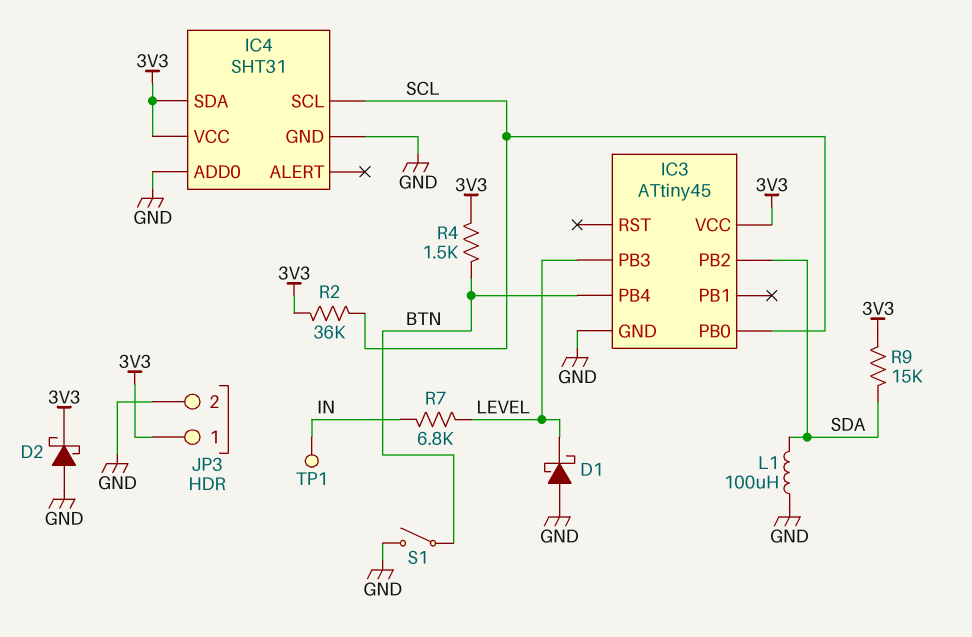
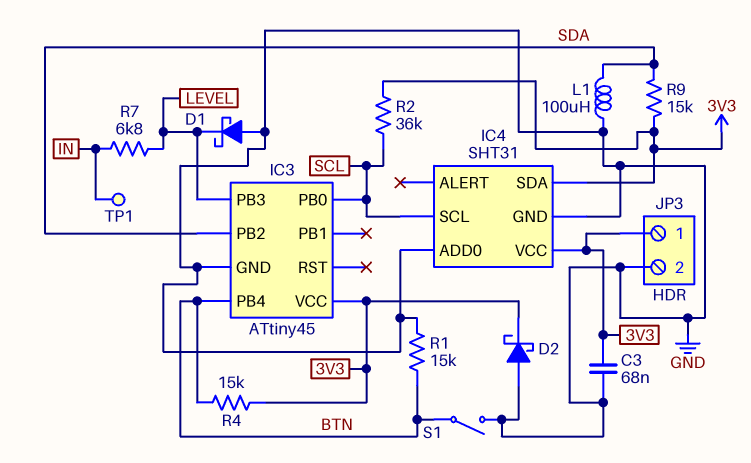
C3: none -> 68nF (3V3, GND)
R1: none -> 15k (BTN, GND)
R4: 1.5k (3V3, BTN) -> 15k (3V3, BTN)

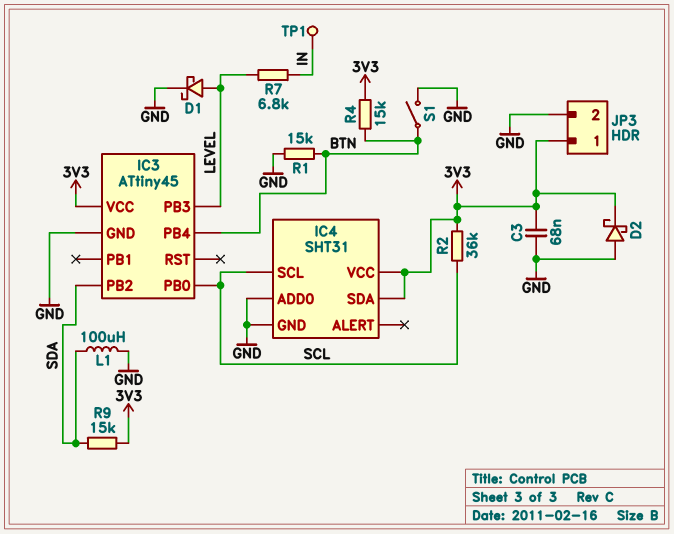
D1: schottky (A GND, K LEVEL) -> schottky (A LEVEL, K GND)

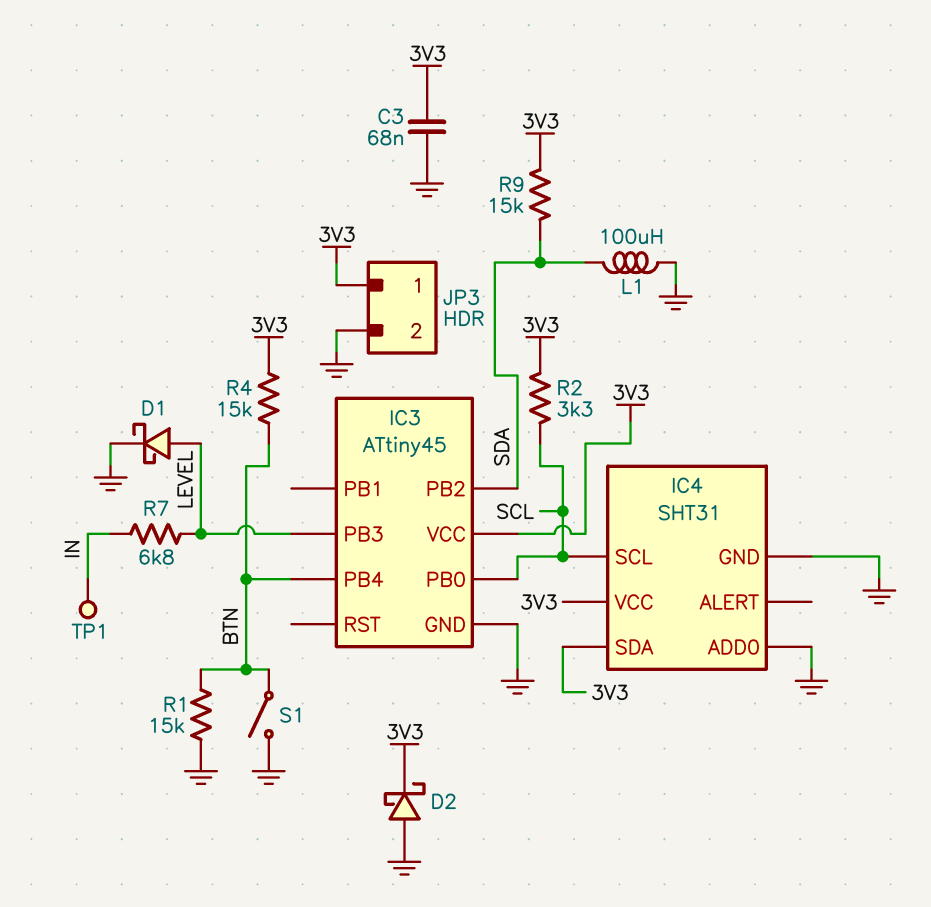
R2: 36k (3V3, SCL) -> 3.3k (3V3, SCL)

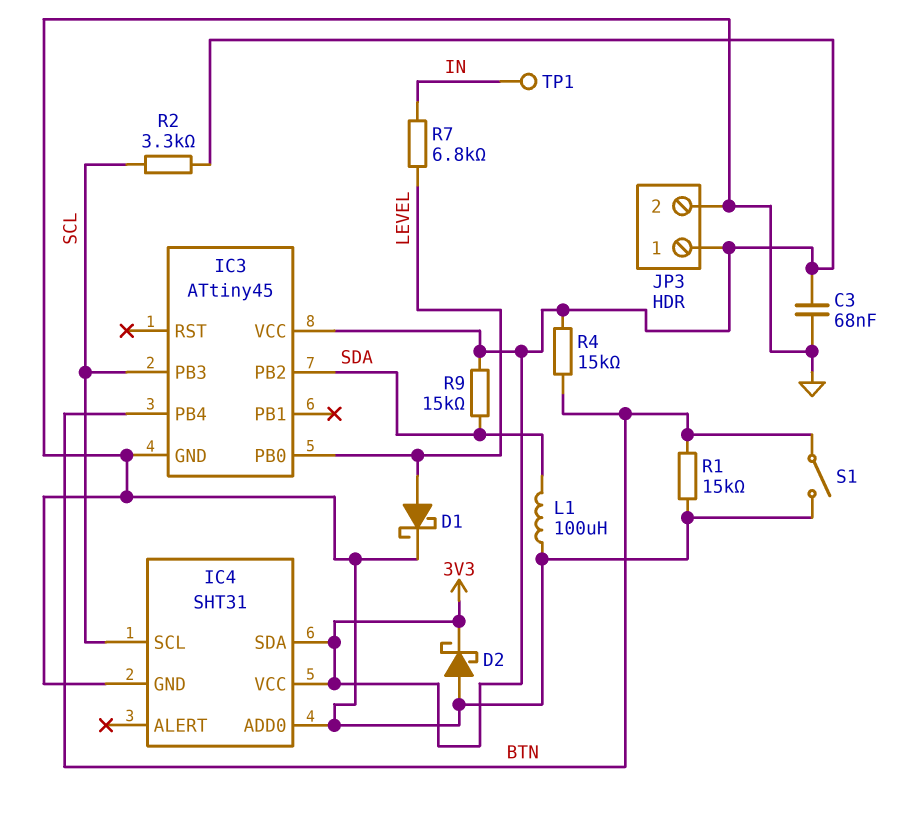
IC3 pin PB0: SCL -> LEVEL
IC3 pin PB3: LEVEL -> SCL

